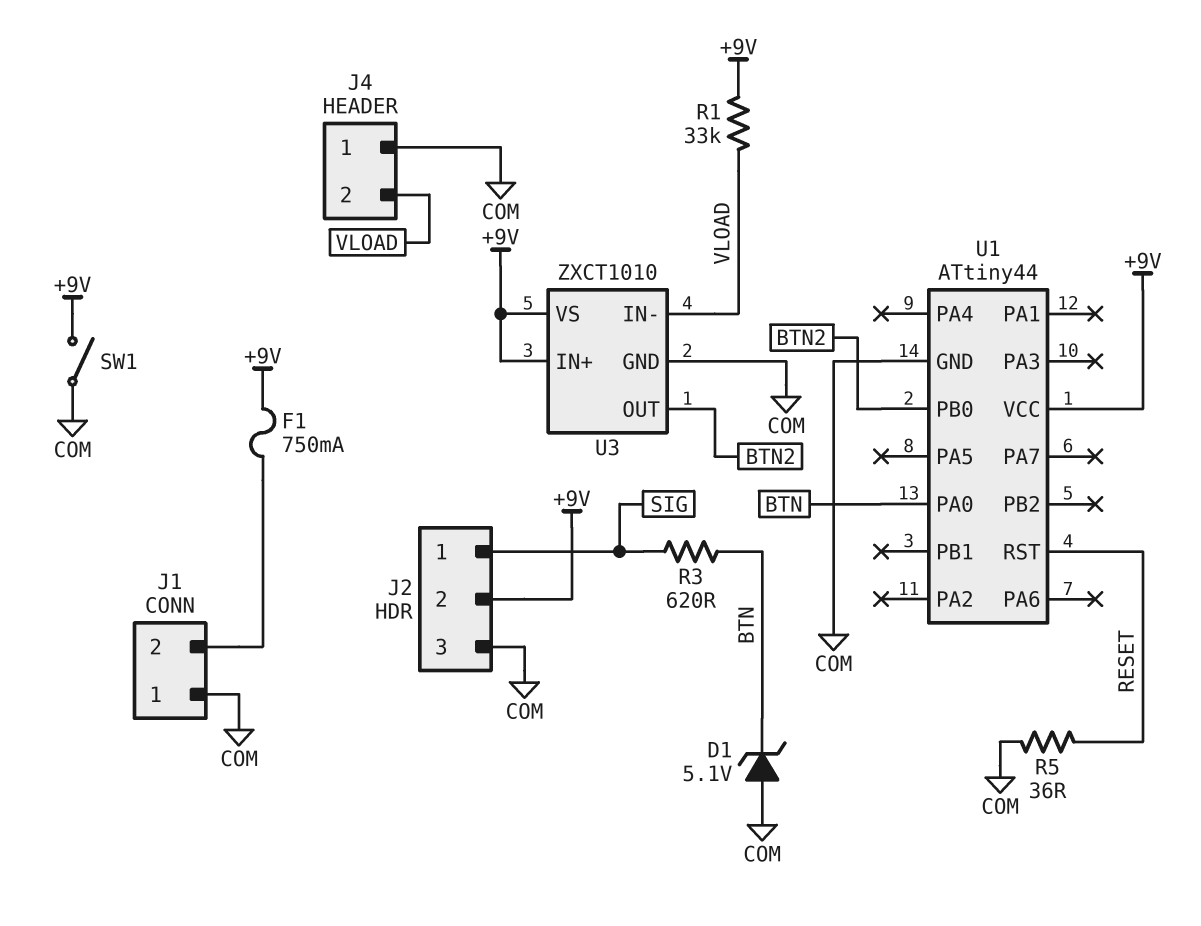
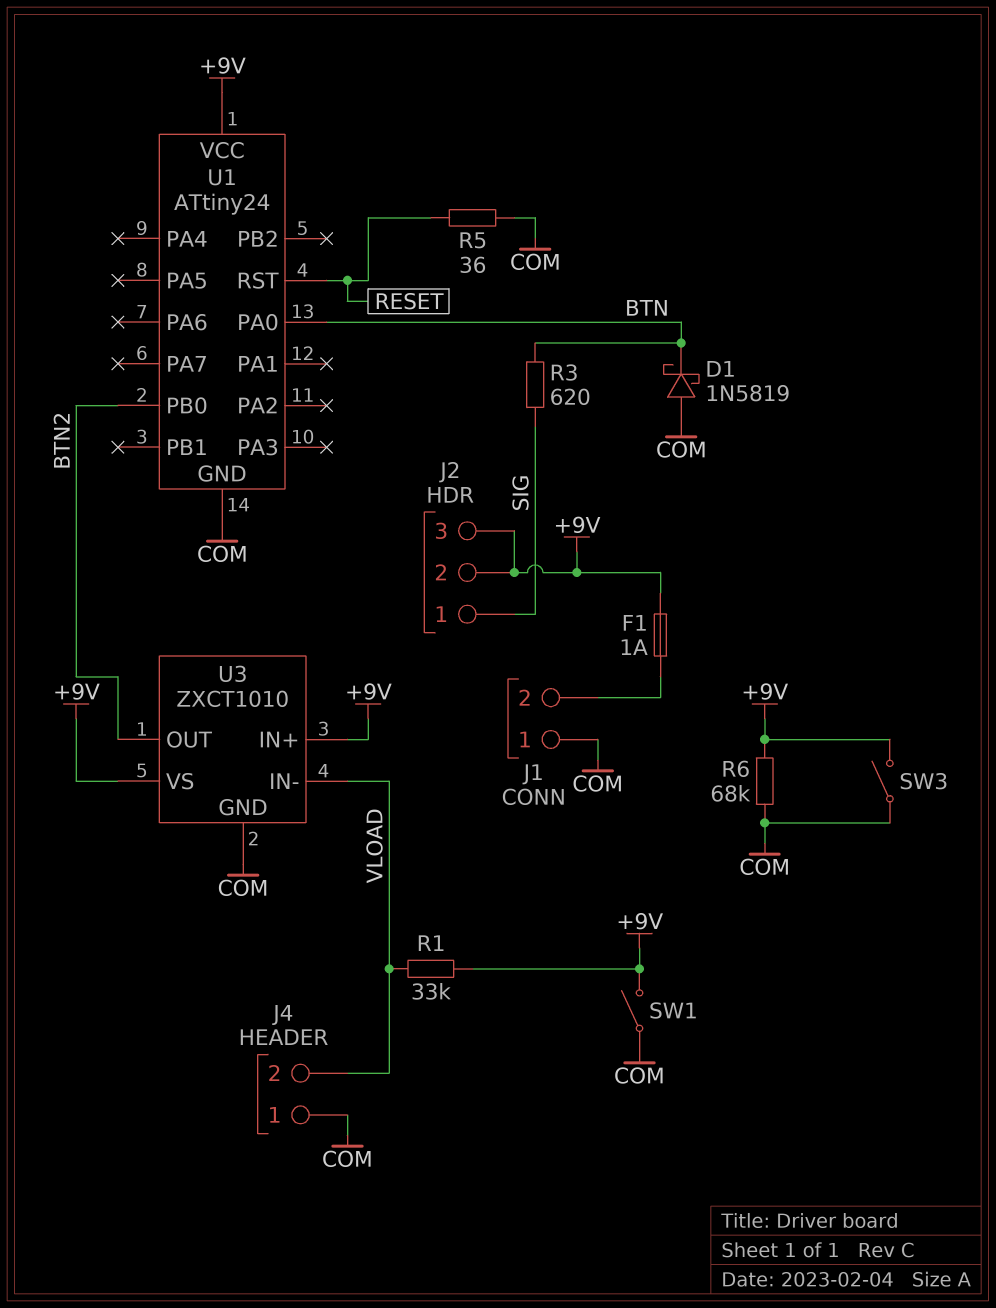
D1: zener 5.1V (A COM, K BTN) -> schottky 1N5819 (A COM, K BTN)
F1: 750mA (+9V, J1/2) -> 1A (+9V, J1/2)
J2 pin 3: COM -> +9V
R6: none -> 68k (+9V, COM)
SW3: none -> switch (+9V, COM)
U1: ATtiny44 -> ATtiny24

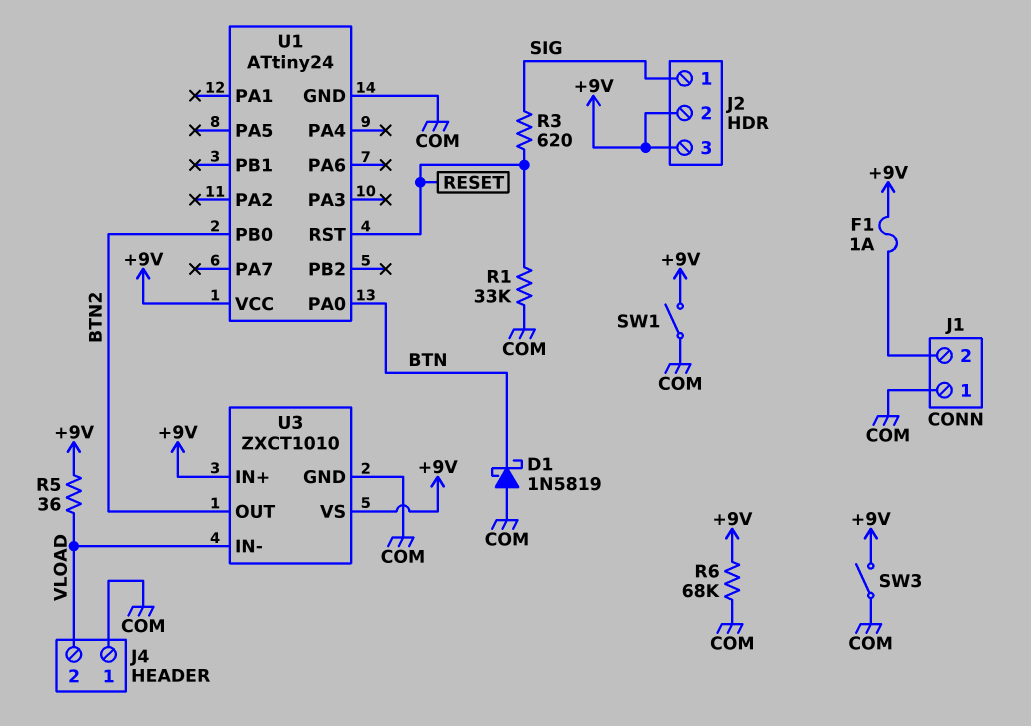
R1: 33k (+9V, VLOAD) -> 33k (COM, RESET)
R3: 620 (BTN, SIG) -> 620 (RESET, SIG)
R5: 36 (COM, RESET) -> 36 (+9V, VLOAD)

